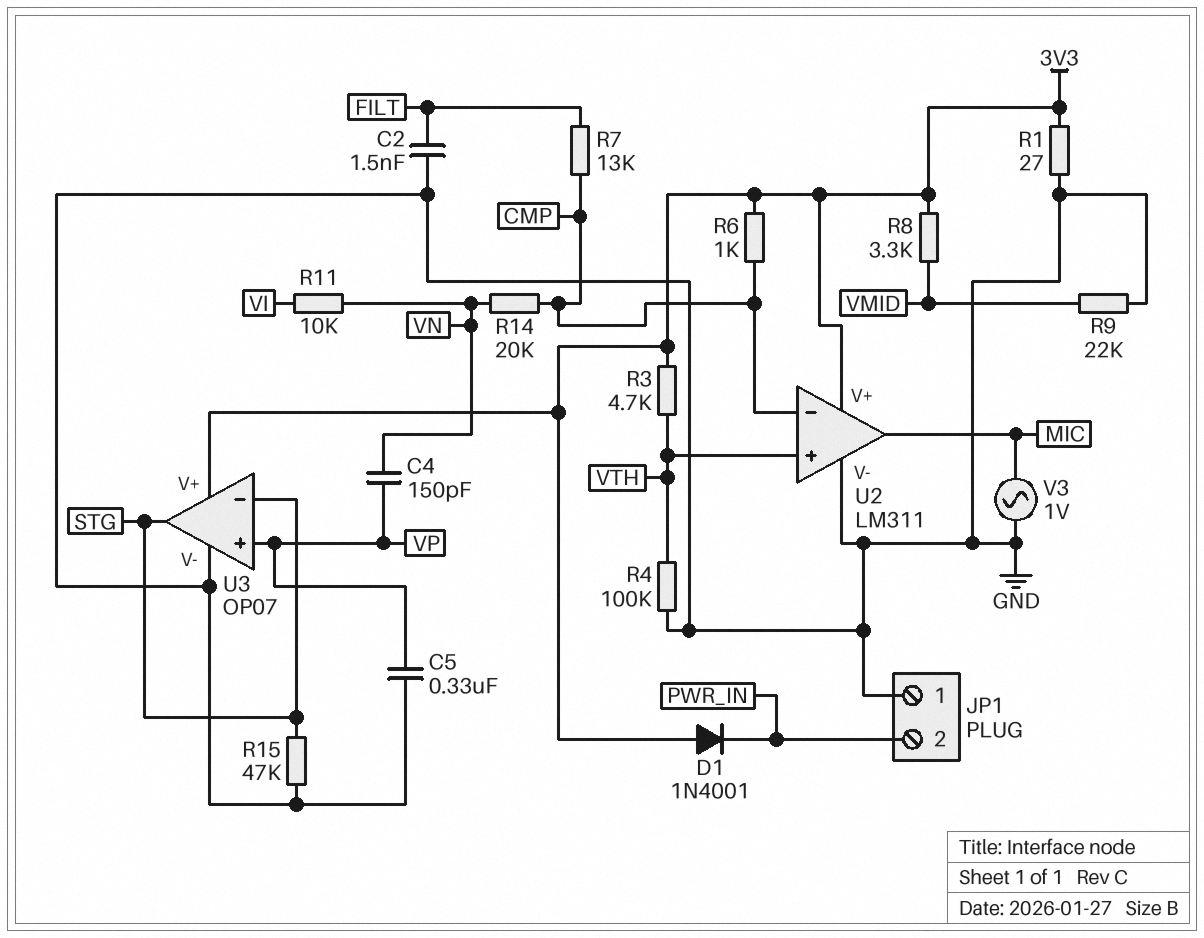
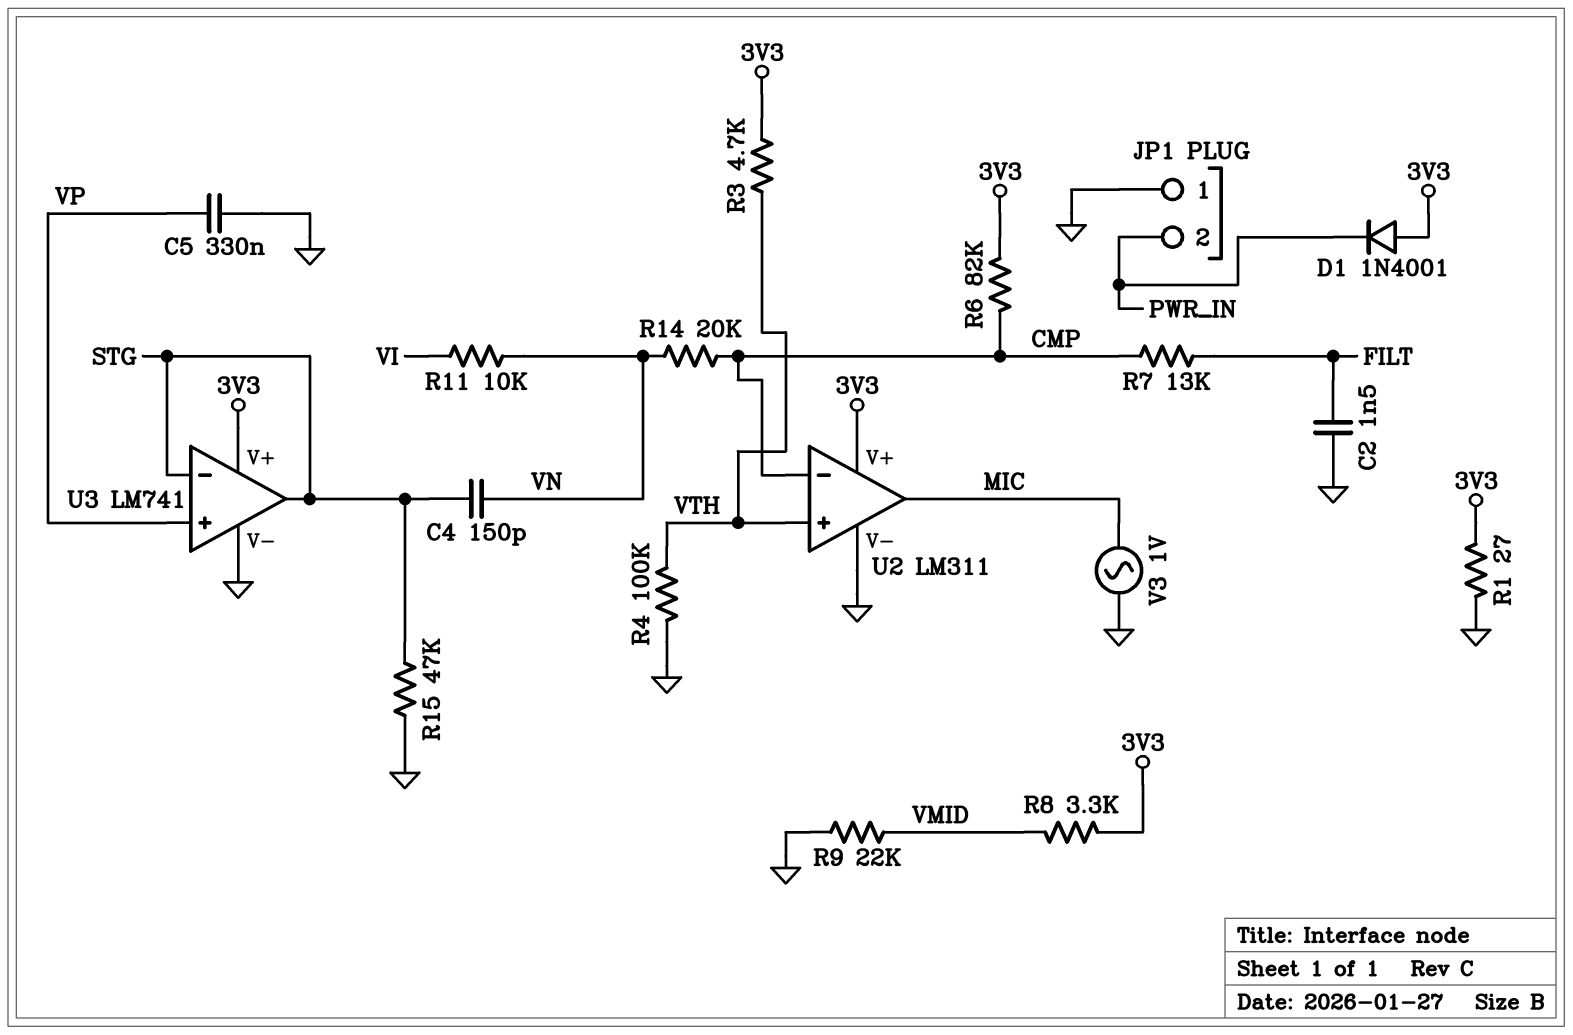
C4: 150pF (VN, VP) -> 150pF (STG, VN)
R6: 1k (3V3, CMP) -> 82k (3V3, CMP)
U3: OP07 -> LM741

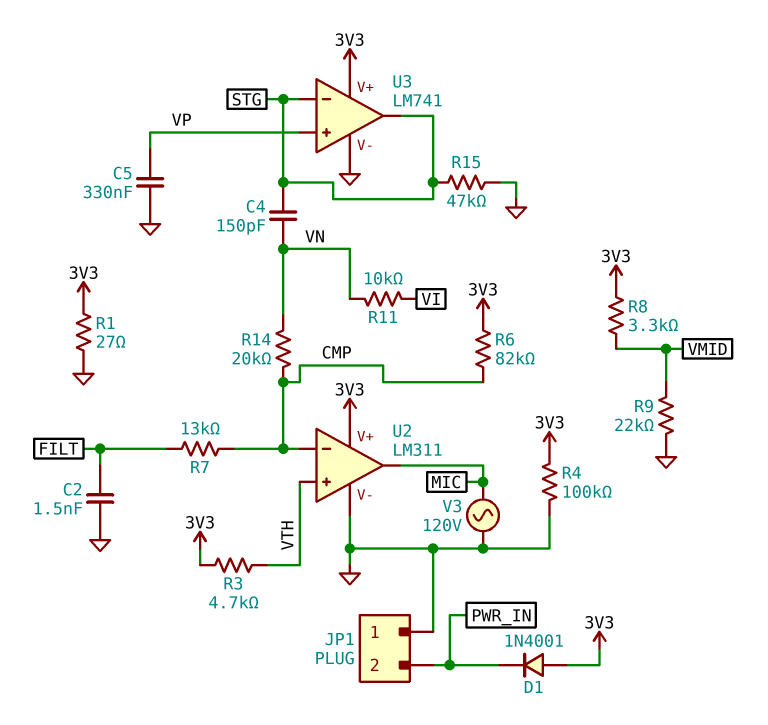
R4: 100k (GND, VTH) -> 100k (3V3, GND)
V3: AC 1V (GND, MIC) -> AC 120V (GND, MIC)

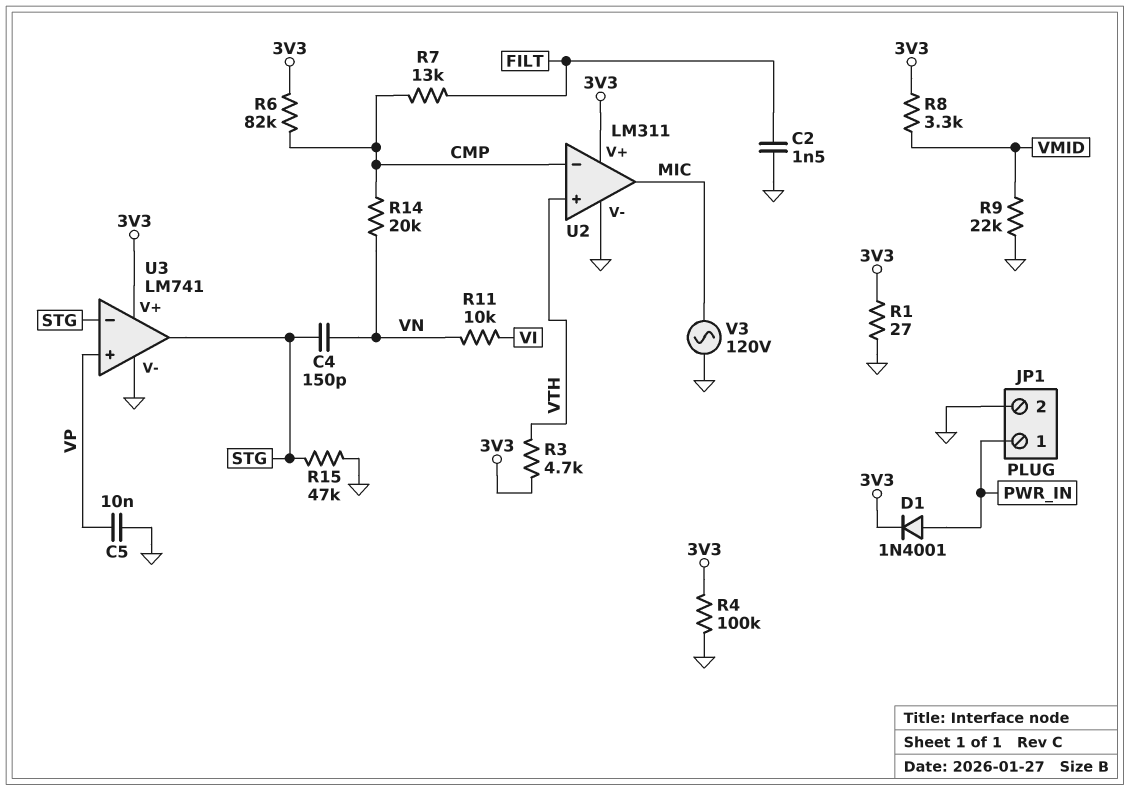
C5: 330nF (GND, VP) -> 10nF (GND, VP)
D1: diode 1N4001 (A 3V3, K PWR_IN) -> diode 1N4001 (A PWR_IN, K 3V3)
JP1 pin 1: GND -> PWR_IN
JP1 pin 2: PWR_IN -> GND

